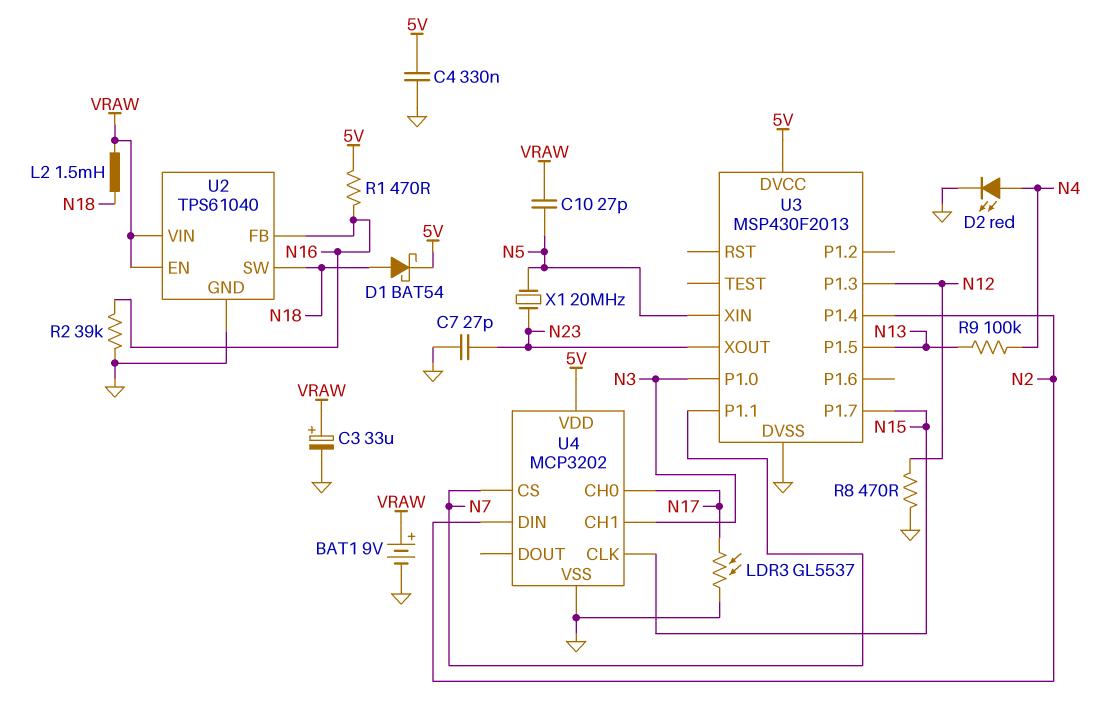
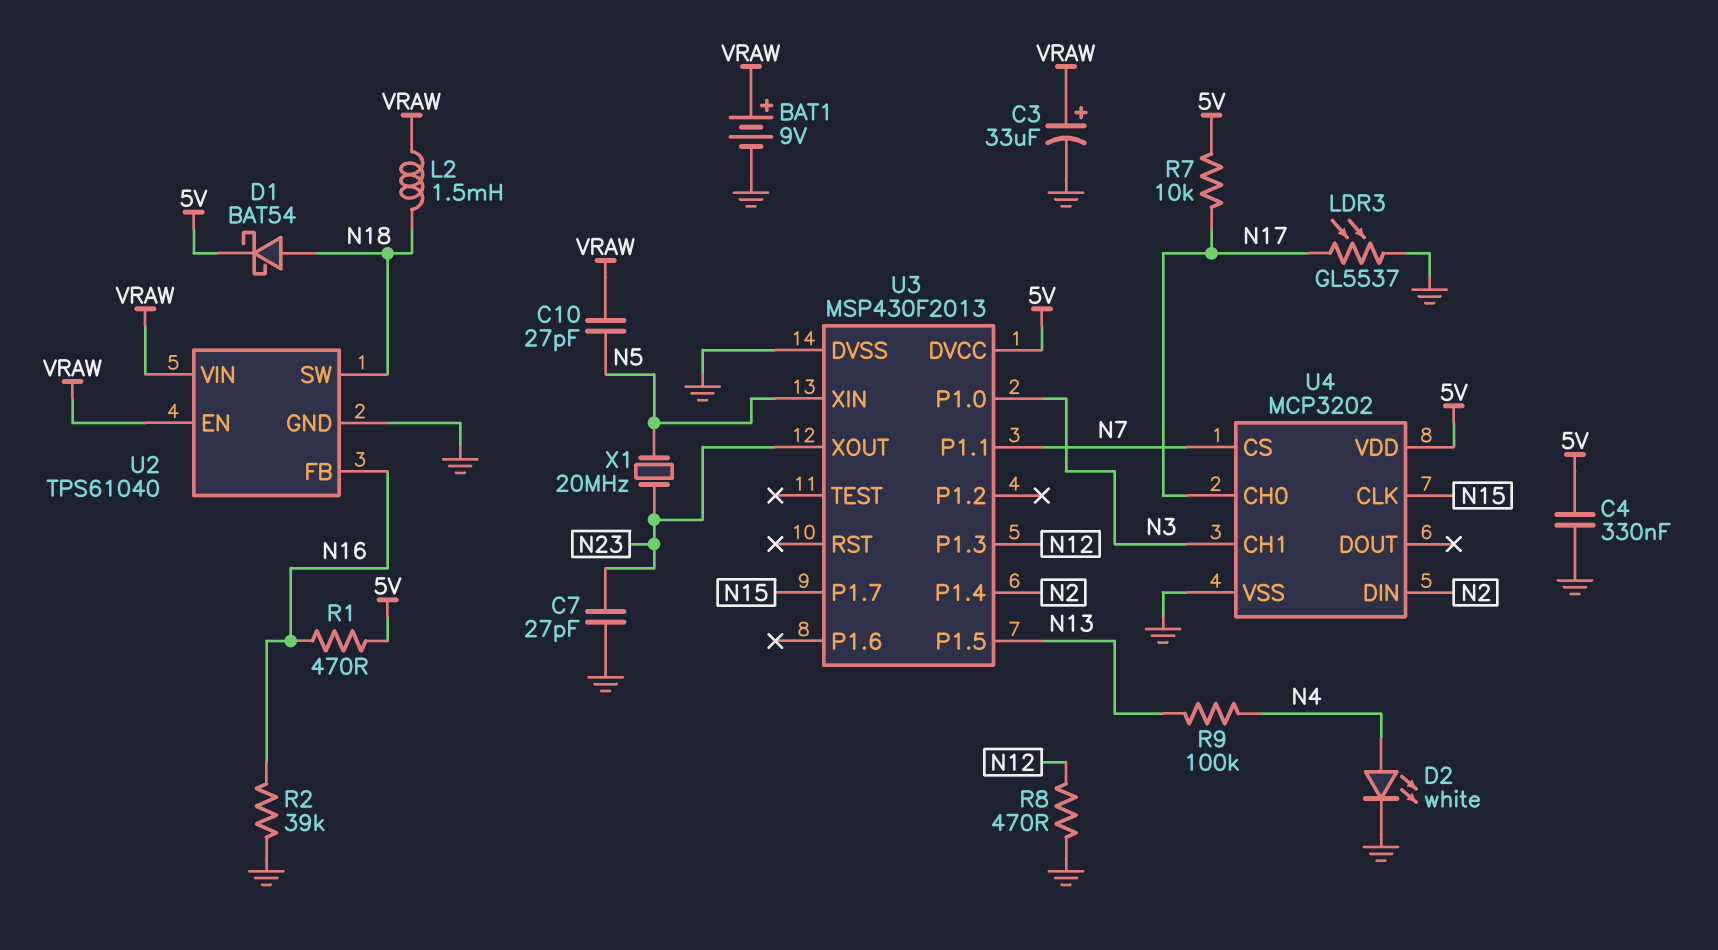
D2: LED red (A N4, K GND) -> LED white (A N4, K GND)
R7: none -> 10k (5V, N17)

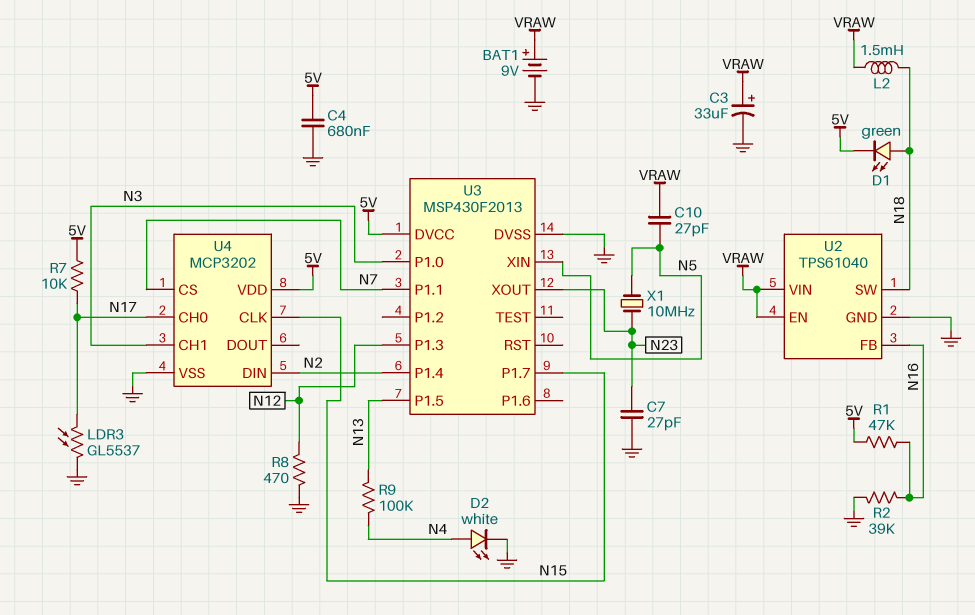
C4: 330nF (5V, GND) -> 680nF (5V, GND)
D1: schottky BAT54 (A N18, K 5V) -> LED green (A N18, K 5V)
R1: 470 (5V, N16) -> 47k (5V, N16)
X1: 20MHz (N5, N23) -> 10MHz (N5, N23)

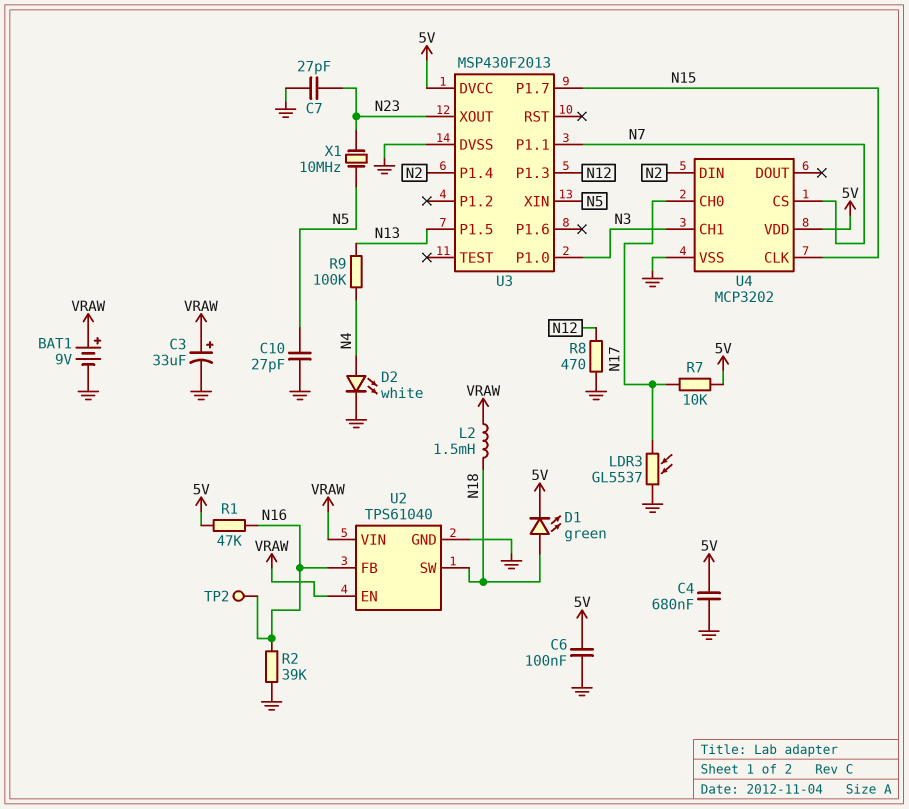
C6: none -> 100nF (5V, GND)
C10: 27pF (N5, VRAW) -> 27pF (GND, N5)
TP2: none -> test point (N16)

